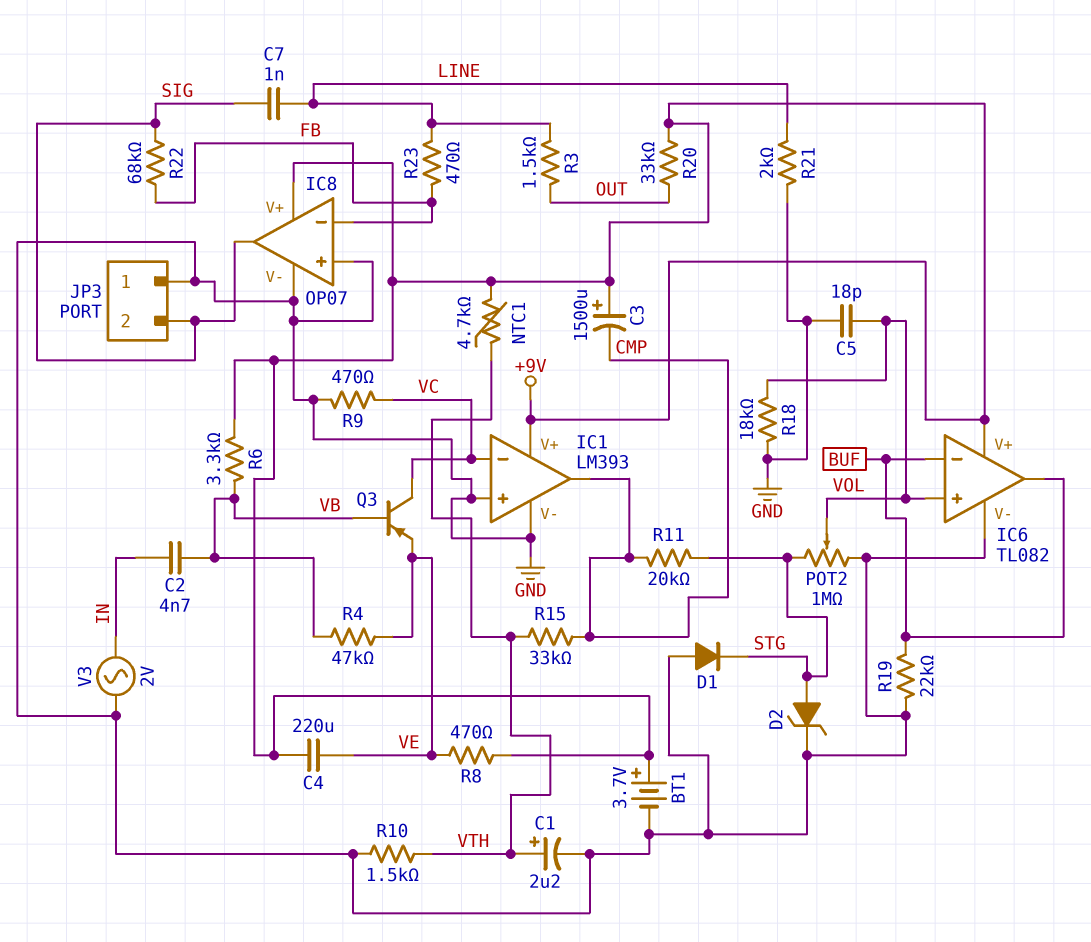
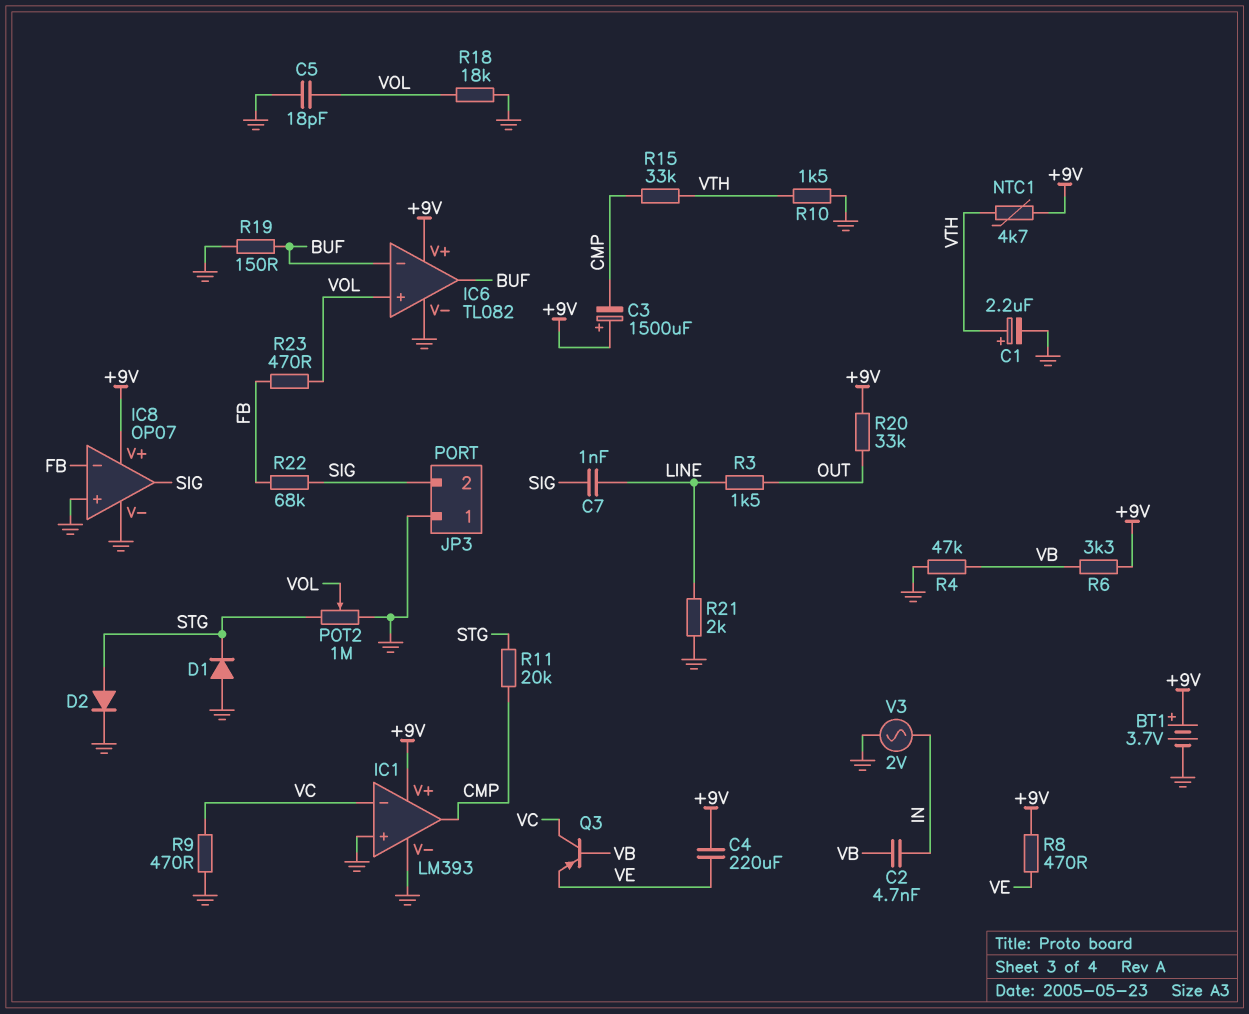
D2: zener (A STG, K GND) -> diode (A STG, K GND)
R4: 47k (VB, VE) -> 47k (GND, VB)
R19: 22k (BUF, GND) -> 150 (BUF, GND)
R23: 470 (FB, LINE) -> 470 (FB, VOL)

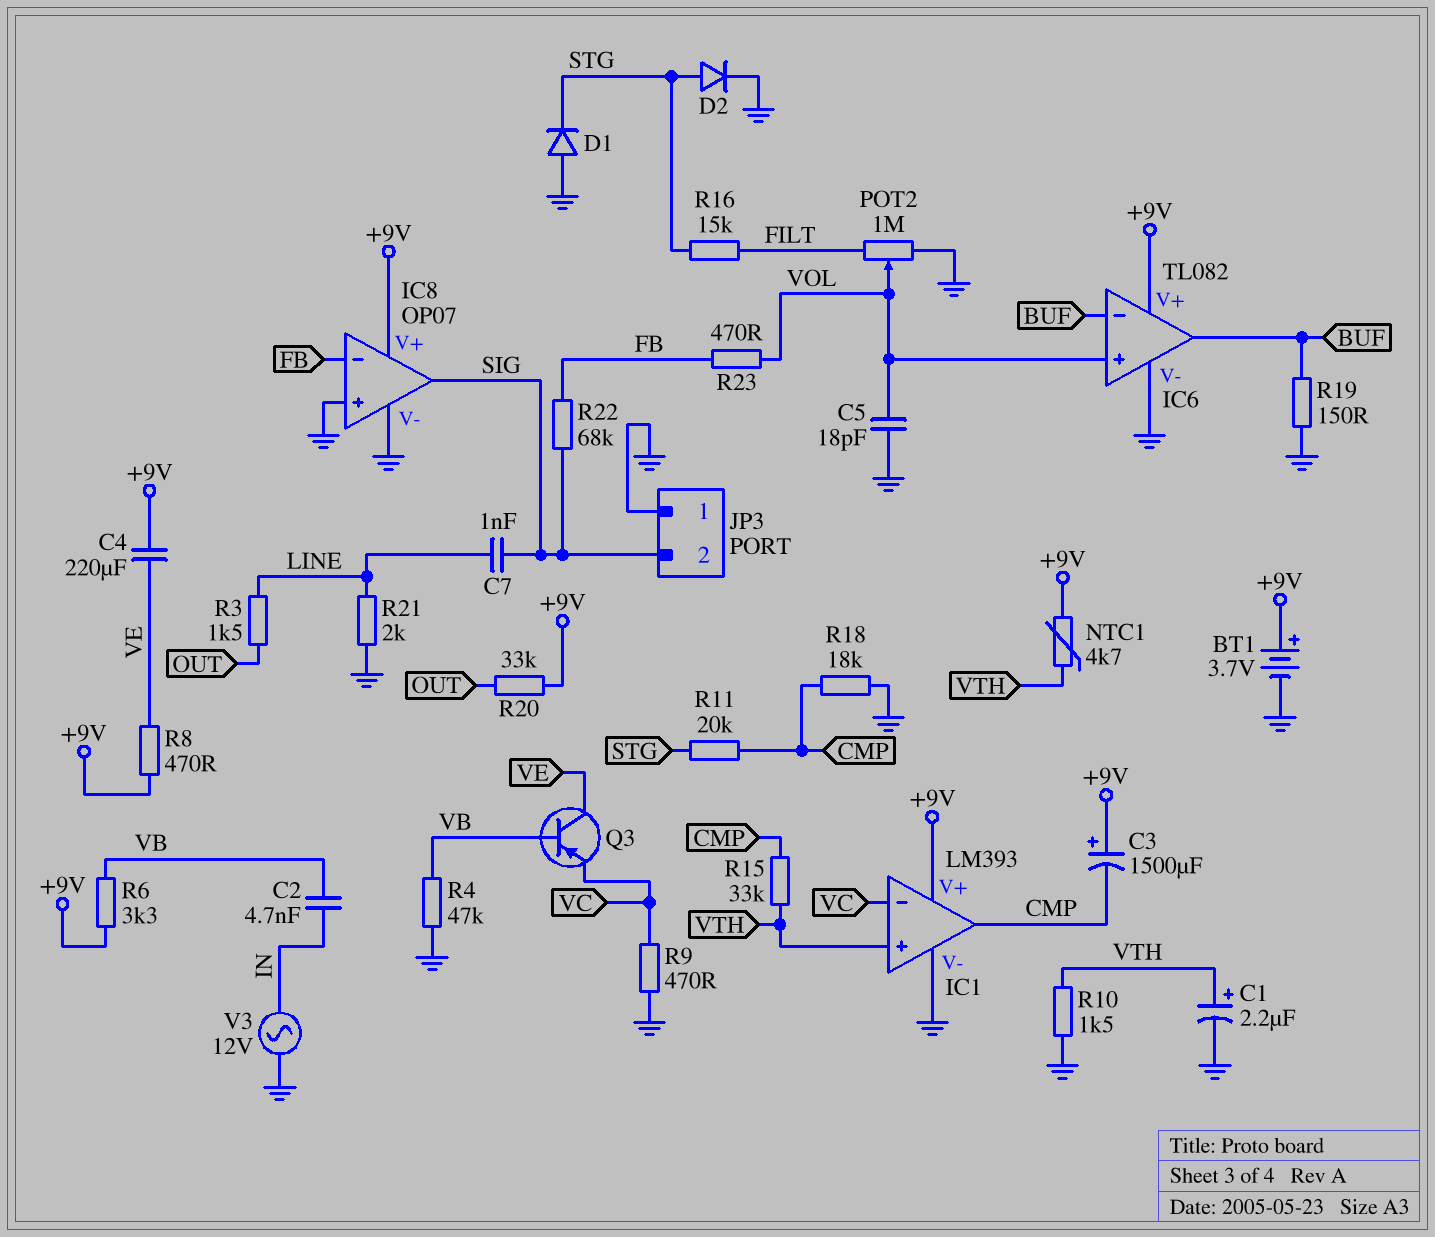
IC1 pin in+: GND -> VTH
POT2: 1M (GND, STG, wiper VOL) -> 1M (FILT, GND, wiper VOL)
Q3: PNP (B VB, C VC, E VE) -> PNP (B VB, C VE, E VC)
R16: none -> 15k (FILT, STG)
R18: 18k (GND, VOL) -> 18k (CMP, GND)
V3: AC 2V (GND, IN) -> AC 12V (GND, IN)

